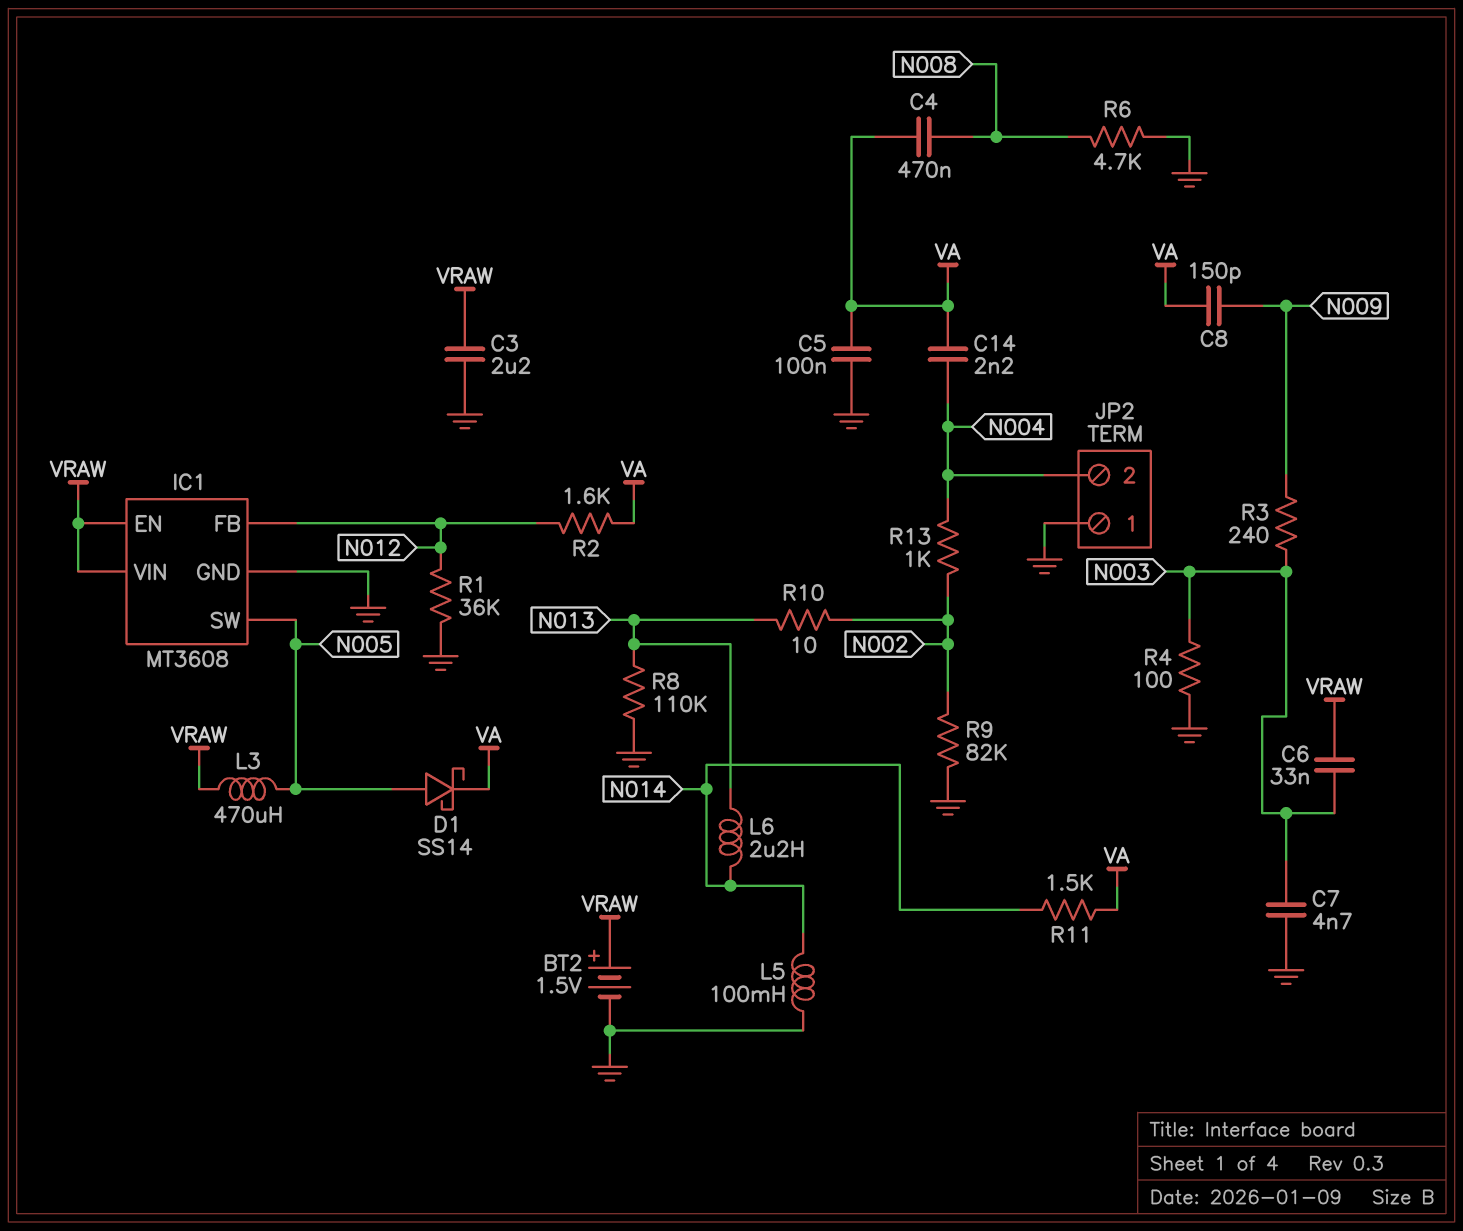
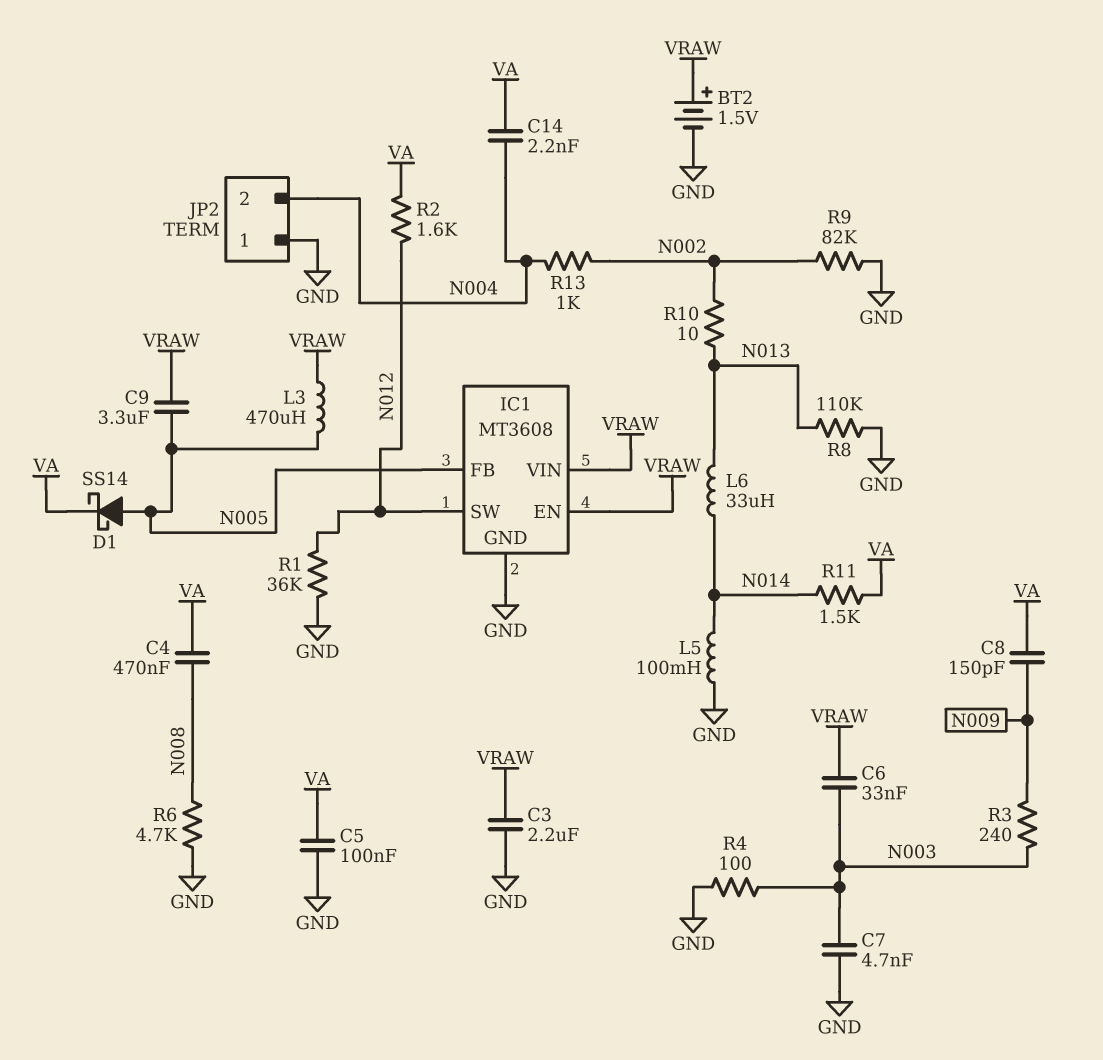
C9: none -> 3.3uF (N005, VRAW)
IC1 pin FB: N012 -> N005
IC1 pin SW: N005 -> N012
L6: 2.2uH (N013, N014) -> 33uH (N013, N014)

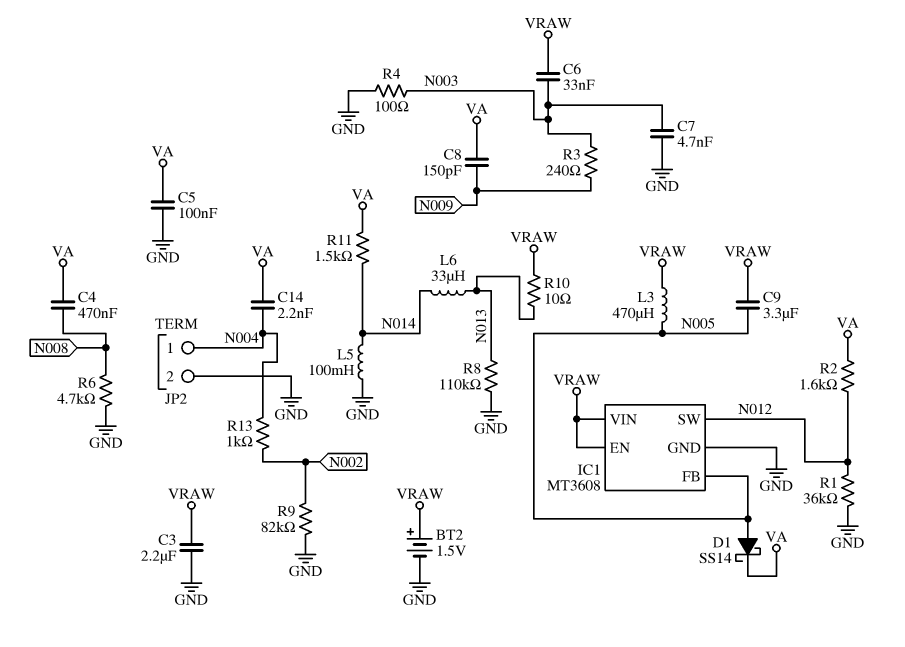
JP2 pin 1: GND -> N004
JP2 pin 2: N004 -> GND
R10: 10 (N002, N013) -> 10 (N013, VRAW)

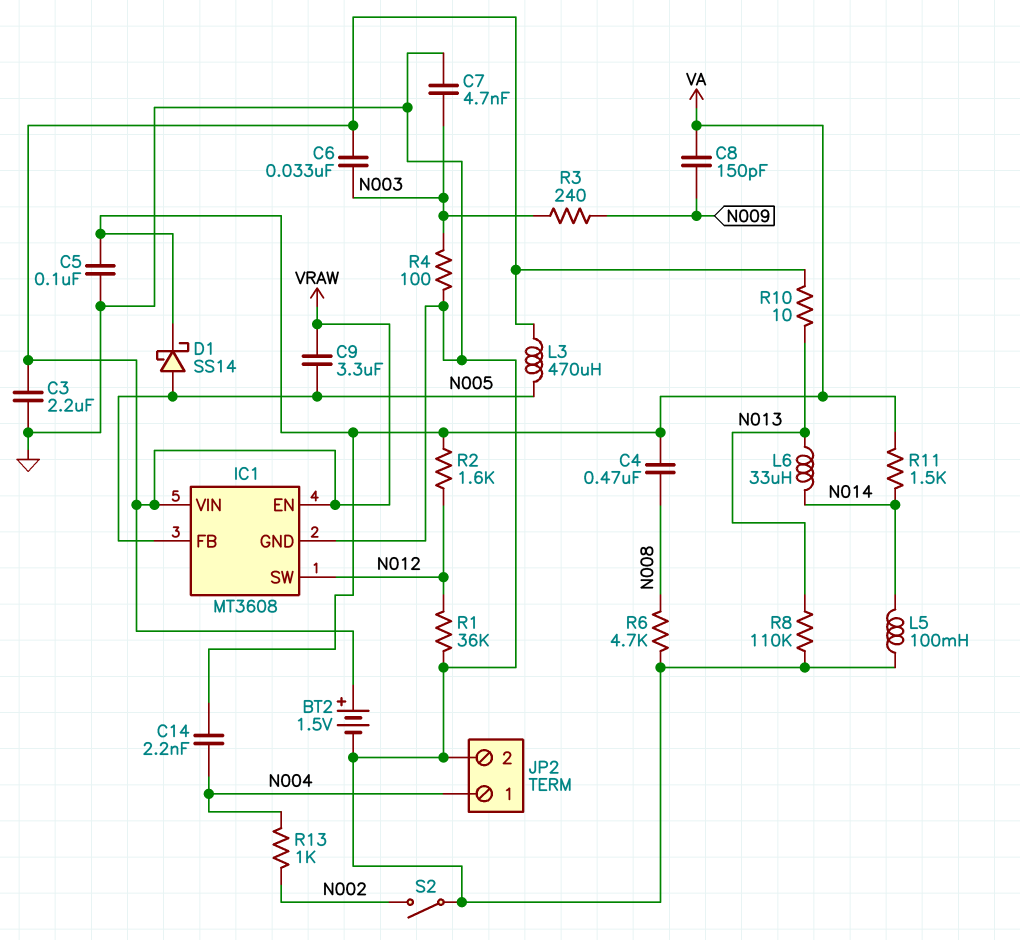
R9: 82k (GND, N002) -> none
S2: none -> switch (GND, N002)

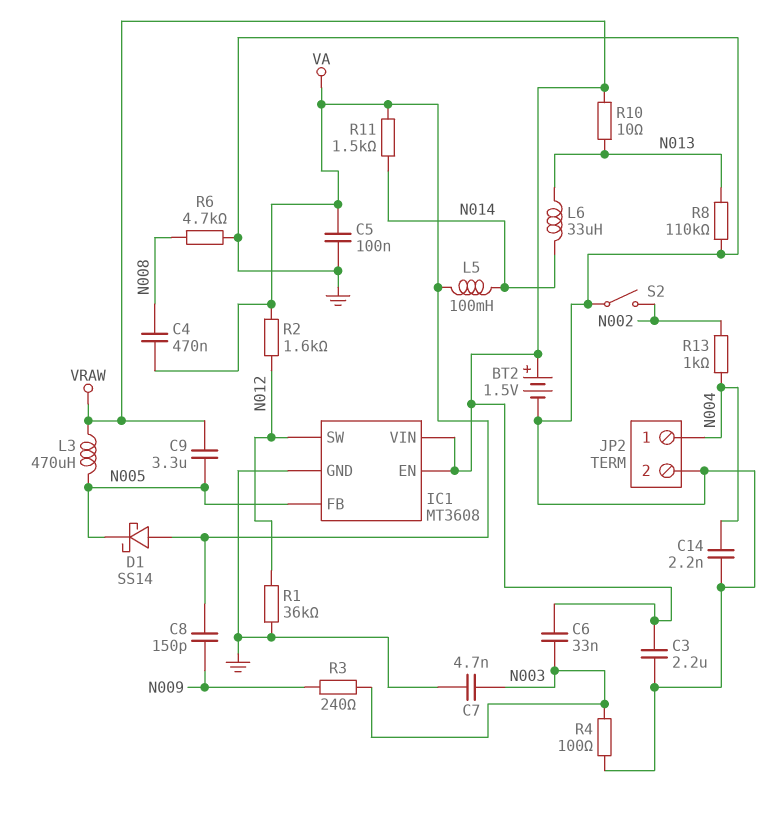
C14: 2.2nF (N004, VA) -> 2.2nF (GND, N004)
D1: schottky SS14 (A N005, K VA) -> schottky SS14 (A VA, K N005)
L5: 100mH (GND, N014) -> 100mH (N014, VA)

